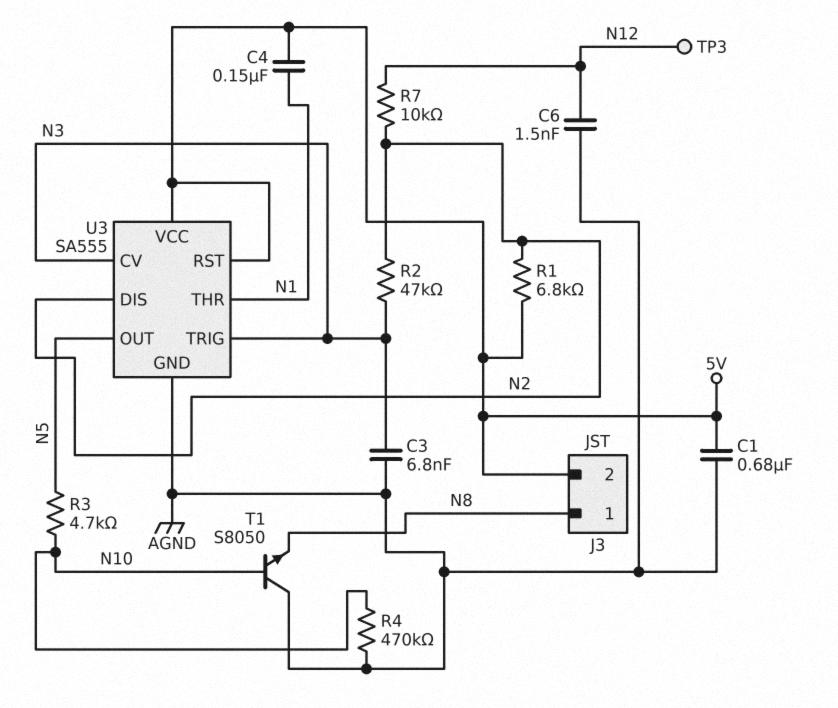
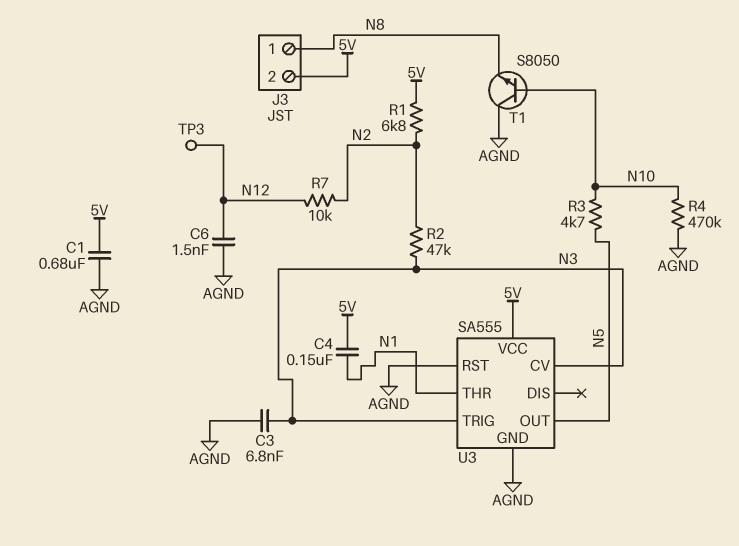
U3 pin DIS: N2 -> none
U3 pin RST: 5V -> AGND

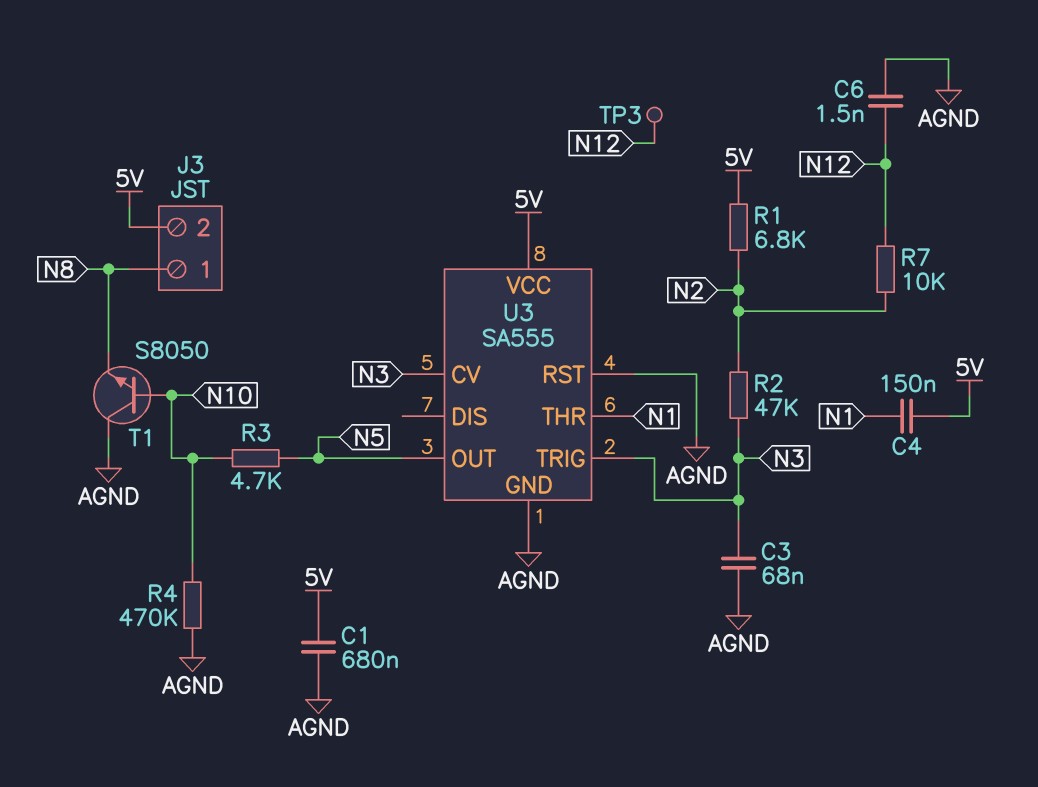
C3: 6.8nF (AGND, N3) -> 68nF (AGND, N3)

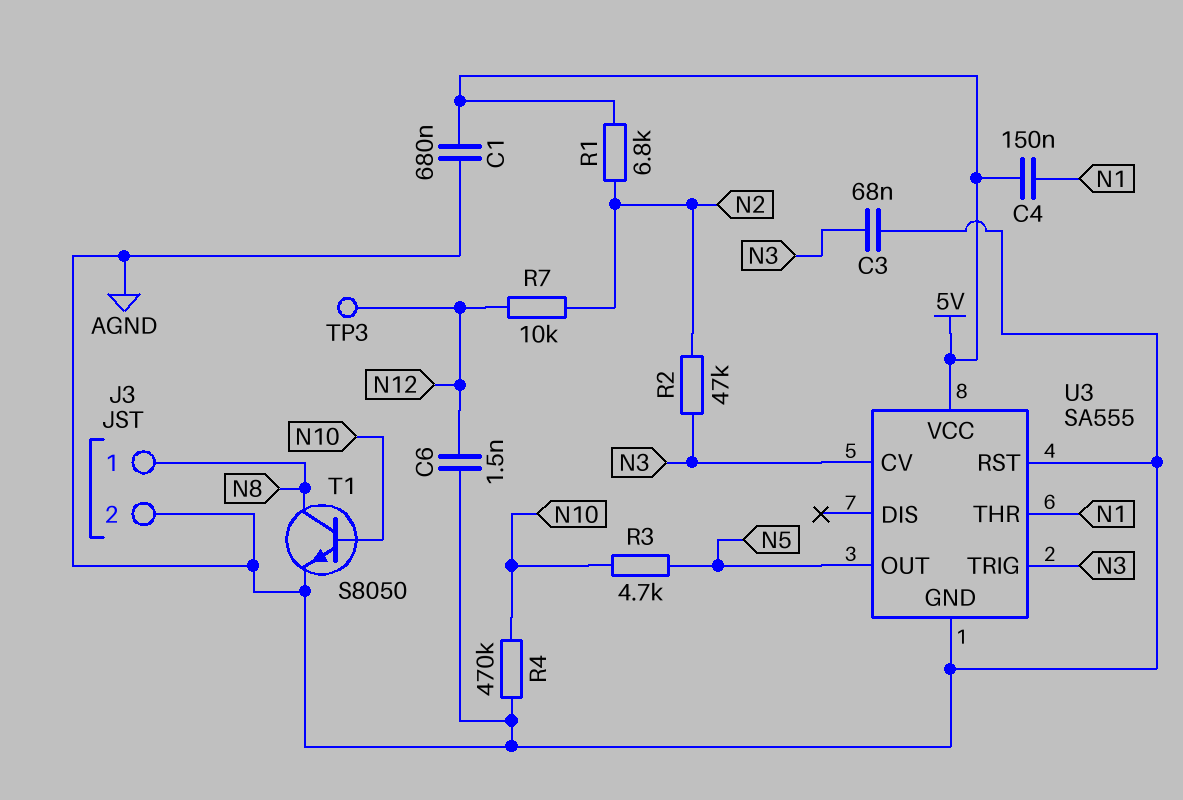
J3 pin 2: 5V -> AGND
T1: NPN S8050 (B N10, C AGND, E N8) -> NPN S8050 (B N10, C N8, E AGND)

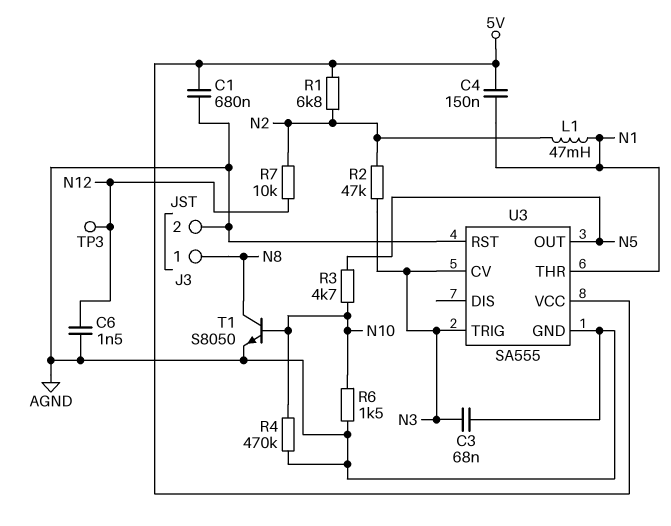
L1: none -> 47mH (N1, N2)
R6: none -> 1.5k (AGND, N10)

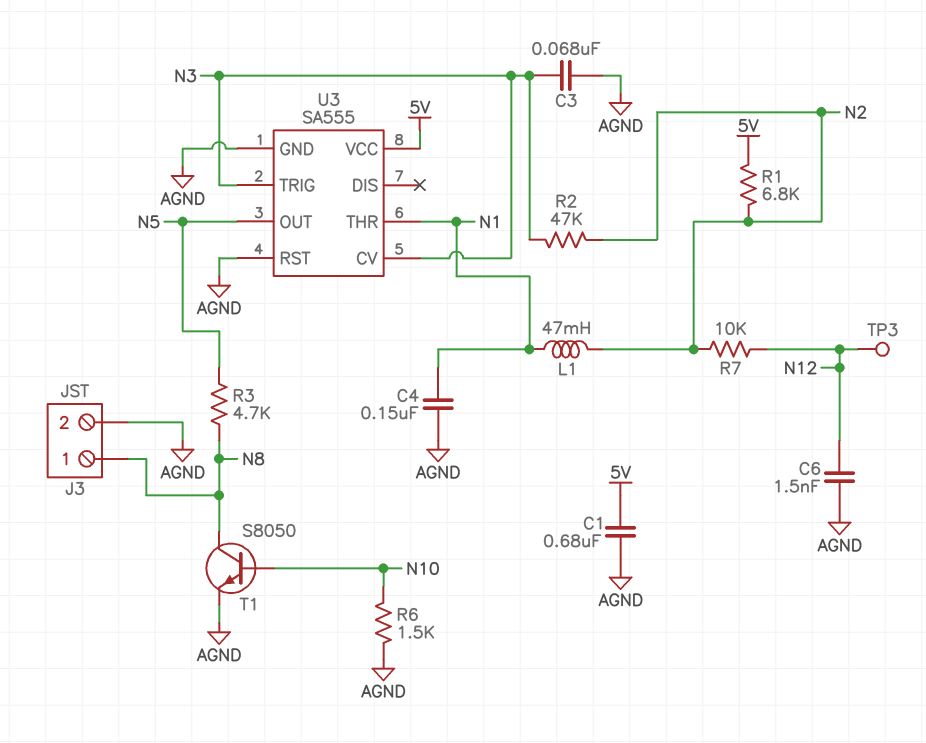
C4: 150nF (5V, N1) -> 150nF (AGND, N1)
R3: 4.7k (N5, N10) -> 4.7k (N5, N8)
R4: 470k (AGND, N10) -> none

